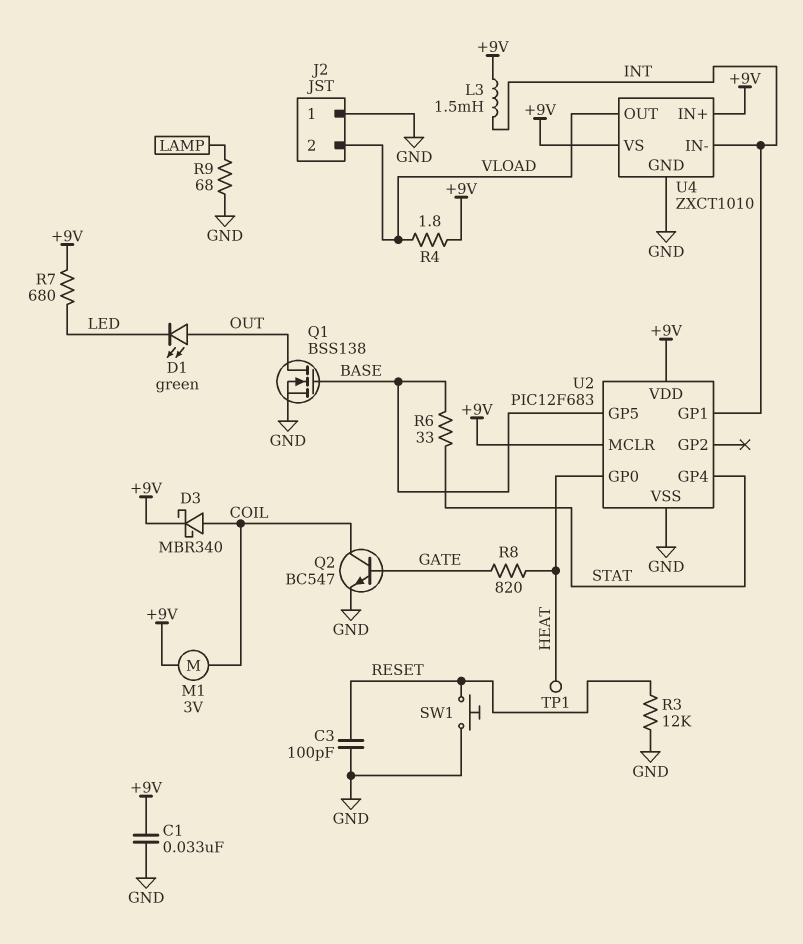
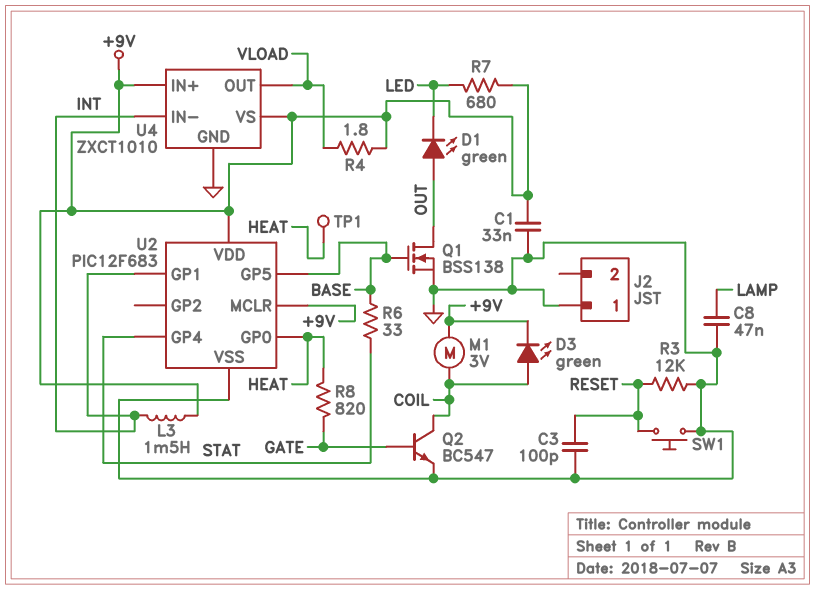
C8: none -> 47nF (GND, LAMP)
D3: schottky MBR340 (A COIL, K +9V) -> LED green (A COIL, K +9V)
J2 pin 2: VLOAD -> none
R9: 68 (GND, LAMP) -> none

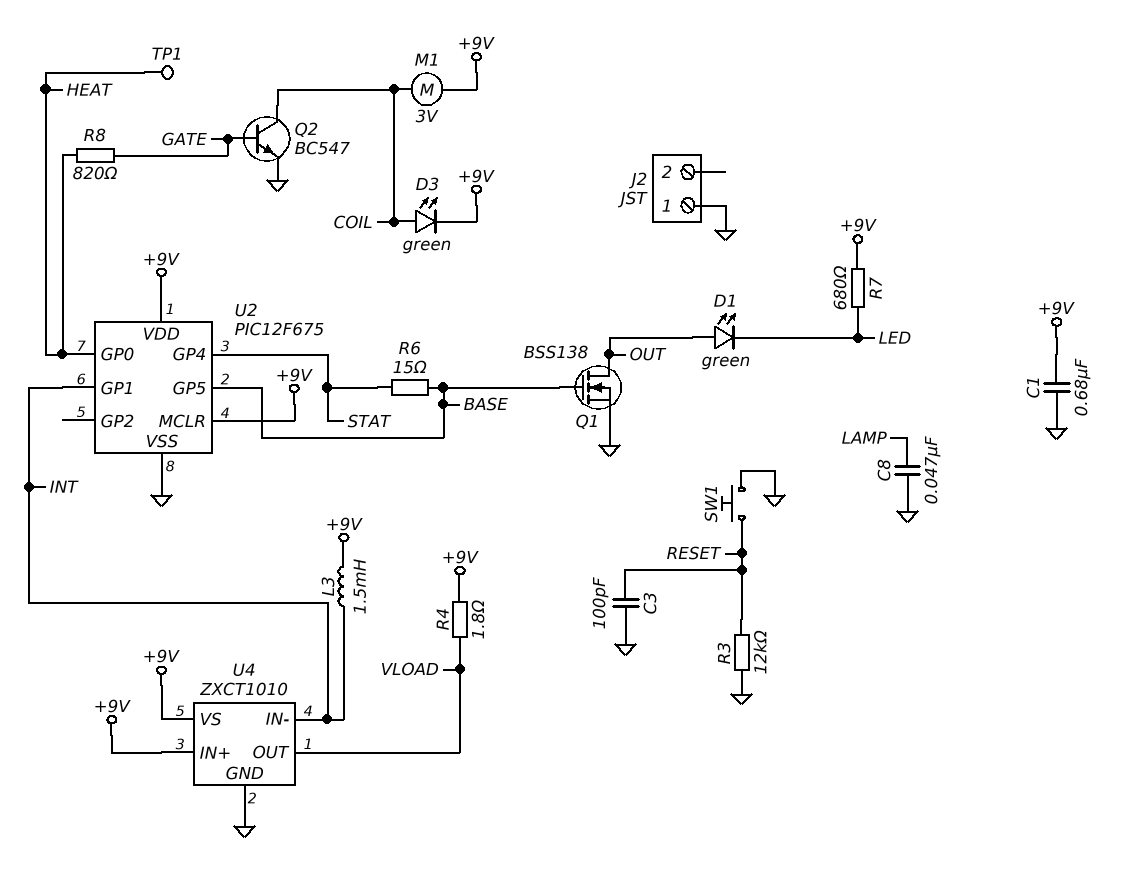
C1: 33nF (+9V, GND) -> 680nF (+9V, GND)
R6: 33 (BASE, STAT) -> 15 (BASE, STAT)
U2: PIC12F683 -> PIC12F675

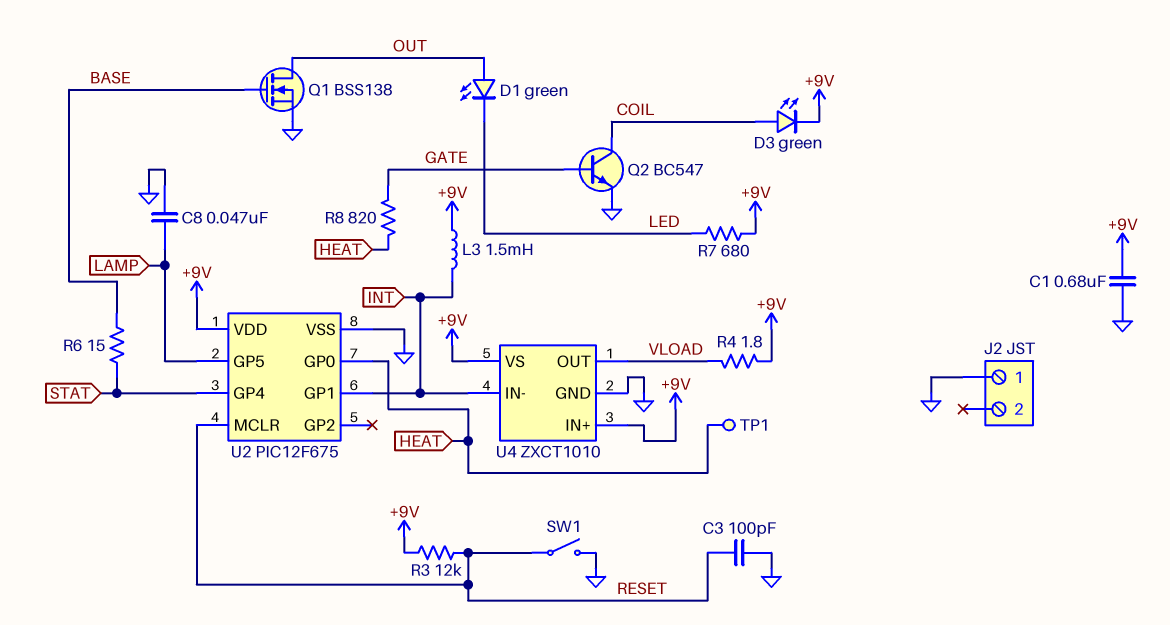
M1: motor 3V (+9V, COIL) -> none
R3: 12k (GND, RESET) -> 12k (+9V, RESET)
SW1: button (GND, RESET) -> switch (GND, RESET)
U2 pin GP5: BASE -> LAMP
U2 pin MCLR: +9V -> RESET

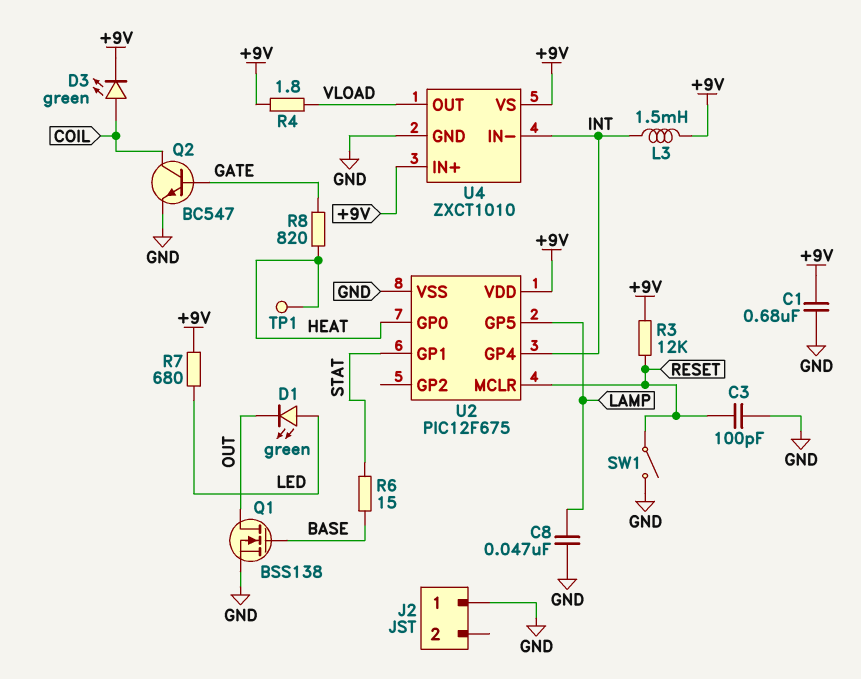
D1: LED green (A OUT, K LED) -> LED green (A LED, K OUT)
U2 pin GP1: INT -> STAT
U2 pin GP4: STAT -> INT

